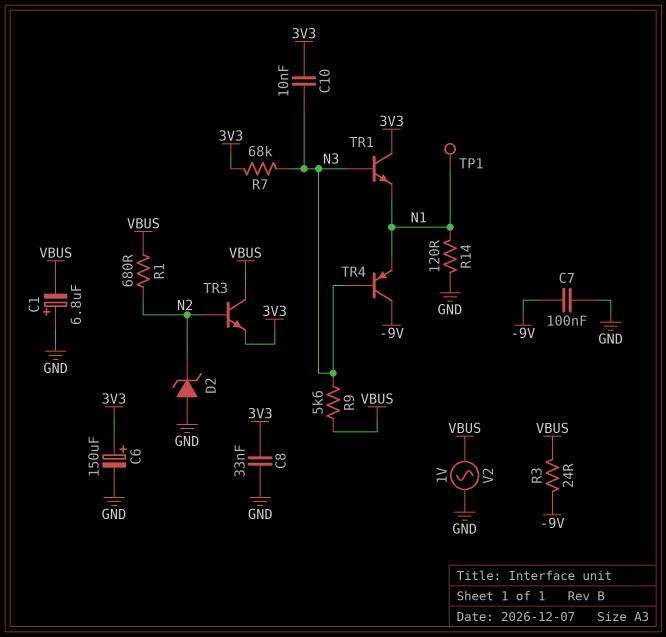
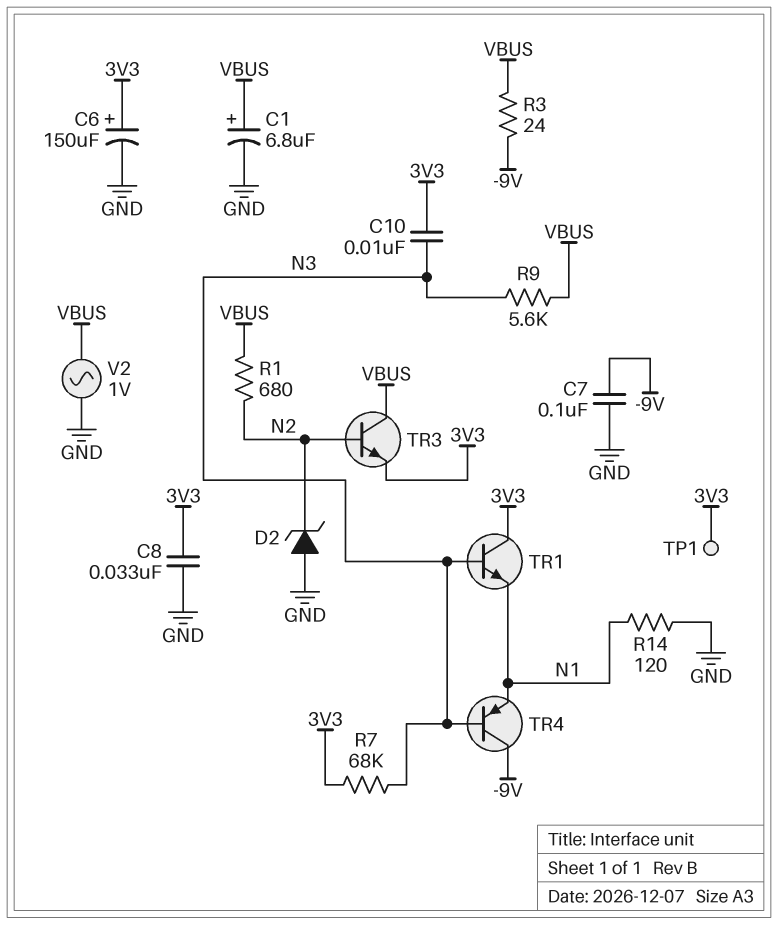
C1: 6.8uF (plus GND, minus VBUS) -> 6.8uF (plus VBUS, minus GND)
TP1: test point (N1) -> test point (3V3)

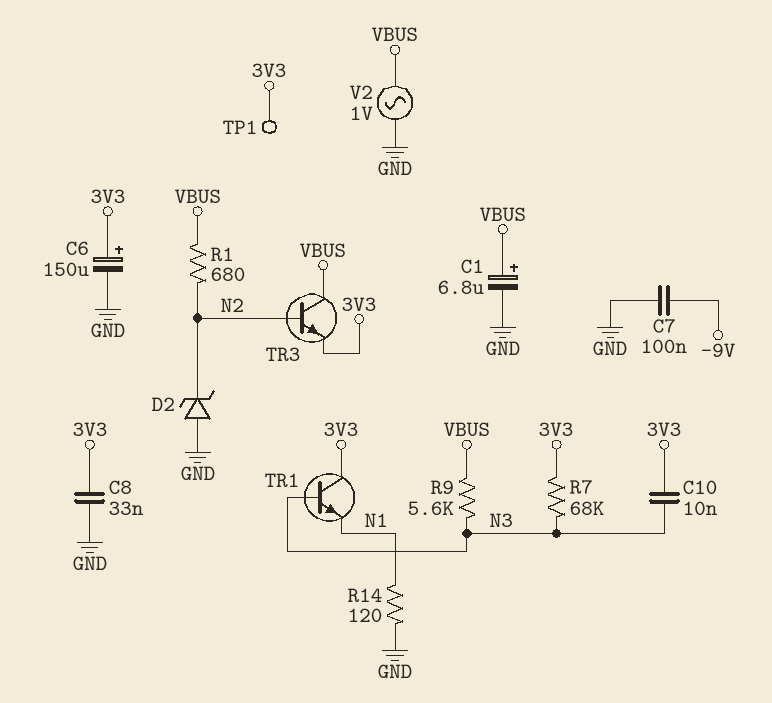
R3: 24 (-9V, VBUS) -> none
TR4: PNP (B N3, C -9V, E N1) -> none

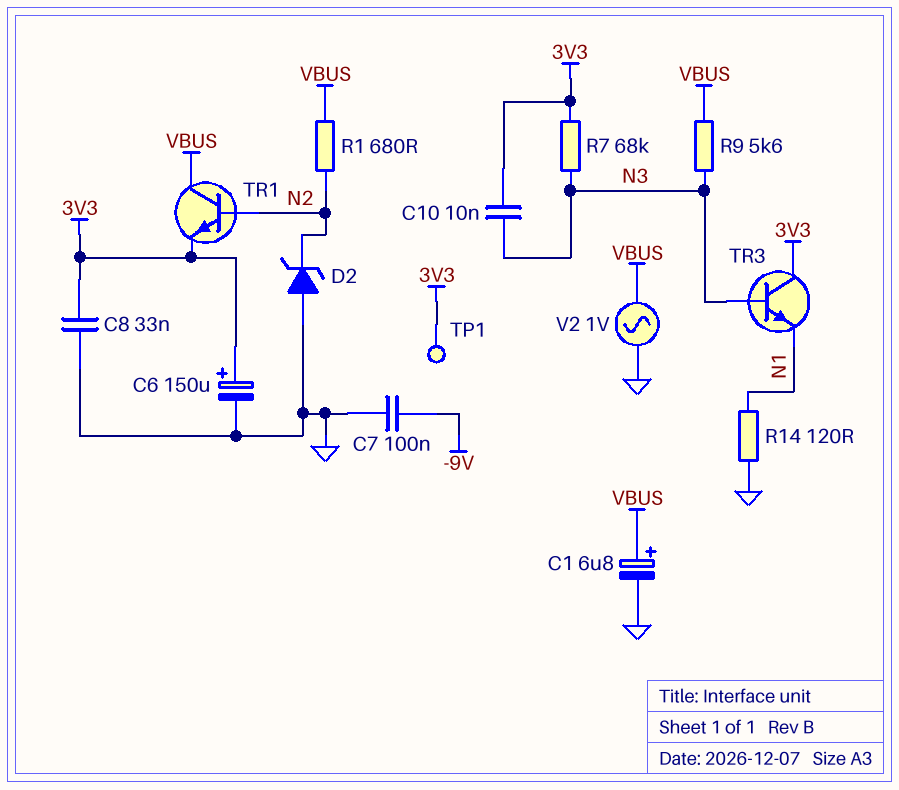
TR1: NPN (B N3, C 3V3, E N1) -> NPN (B N2, C VBUS, E 3V3)
TR3: NPN (B N2, C VBUS, E 3V3) -> NPN (B N3, C 3V3, E N1)

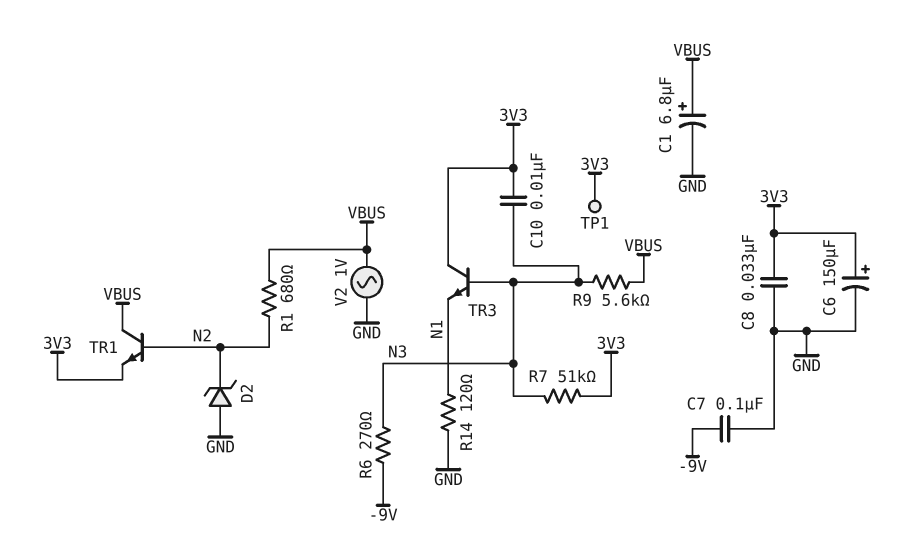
R6: none -> 270 (-9V, N3)
R7: 68k (3V3, N3) -> 51k (3V3, N3)

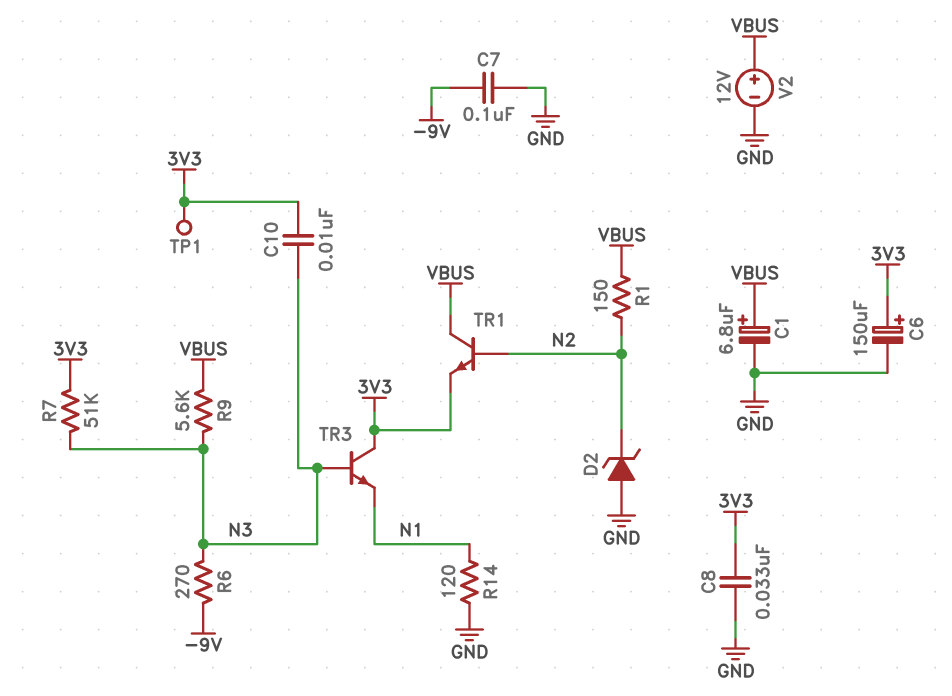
R1: 680 (N2, VBUS) -> 150 (N2, VBUS)
V2: AC 1V (GND, VBUS) -> 12V (plus VBUS, minus GND)

